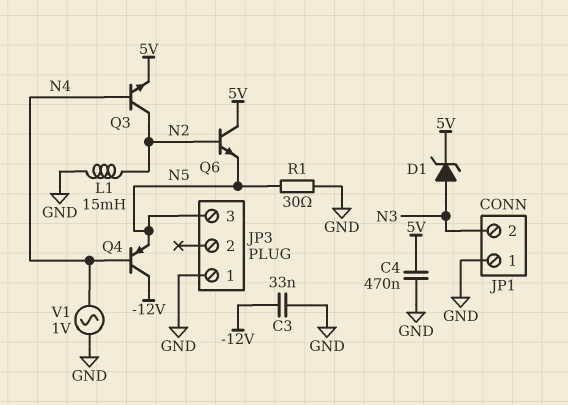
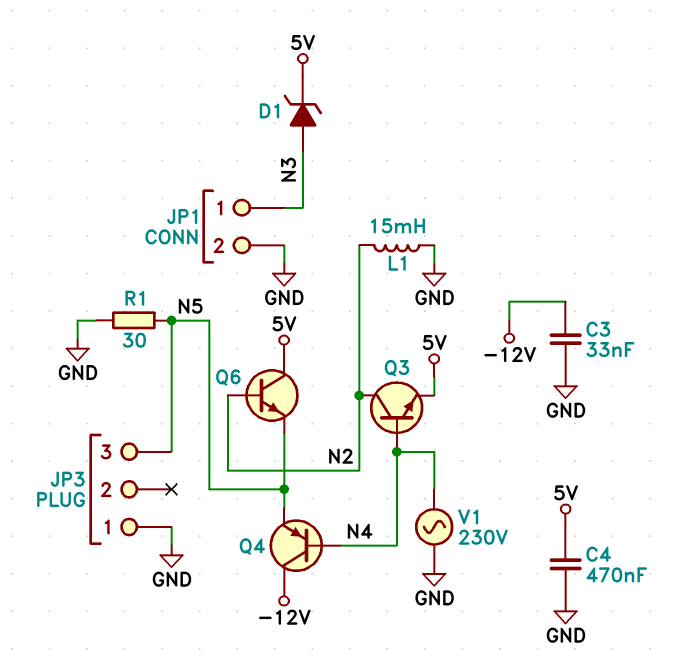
JP1 pin 1: GND -> N3
JP1 pin 2: N3 -> GND
V1: AC 1V (GND, N4) -> AC 230V (GND, N4)

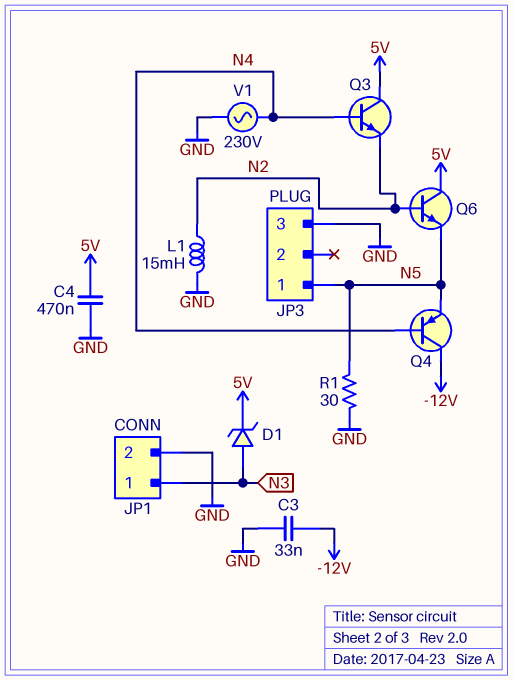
JP3 pin 1: GND -> N5
JP3 pin 3: N5 -> GND
Q3: NPN (B N4, C N2, E 5V) -> NPN (B N4, C 5V, E N2)

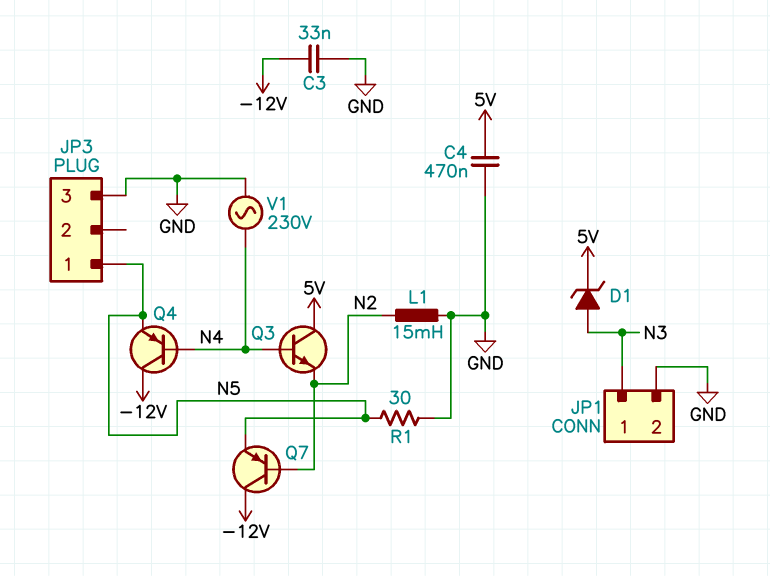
Q6: NPN (B N2, C 5V, E N5) -> none
Q7: none -> PNP (B N2, C -12V, E N5)

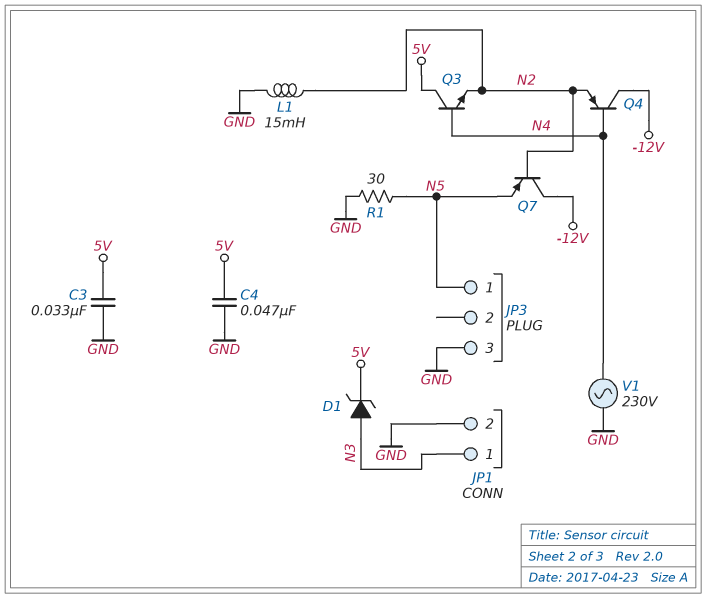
C3: 33nF (-12V, GND) -> 33nF (5V, GND)
C4: 470nF (5V, GND) -> 47nF (5V, GND)
Q4: PNP (B N4, C -12V, E N5) -> PNP (B N4, C -12V, E N2)

